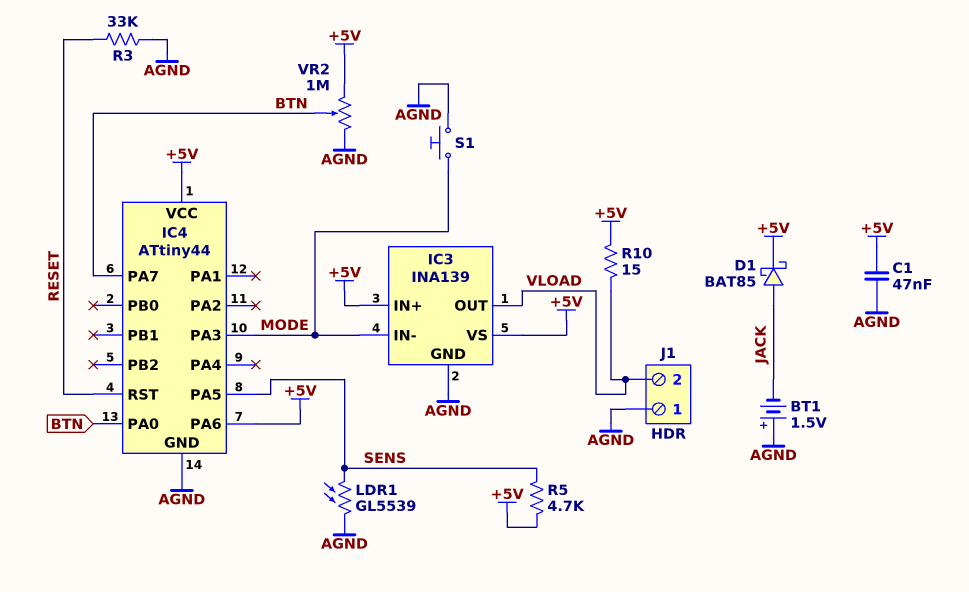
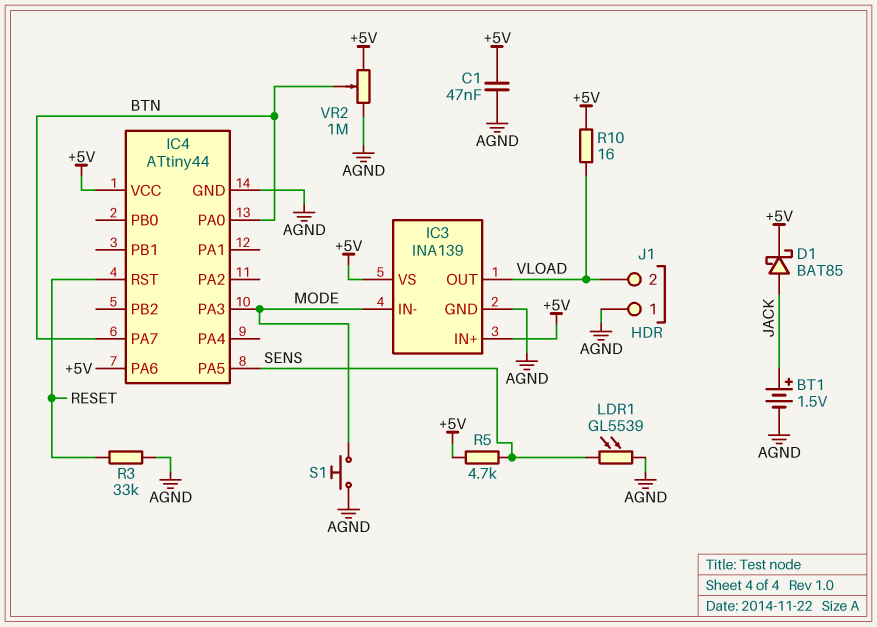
BT1: 1.5V (plus AGND, minus JACK) -> 1.5V (plus JACK, minus AGND)
R10: 15 (+5V, VLOAD) -> 16 (+5V, VLOAD)

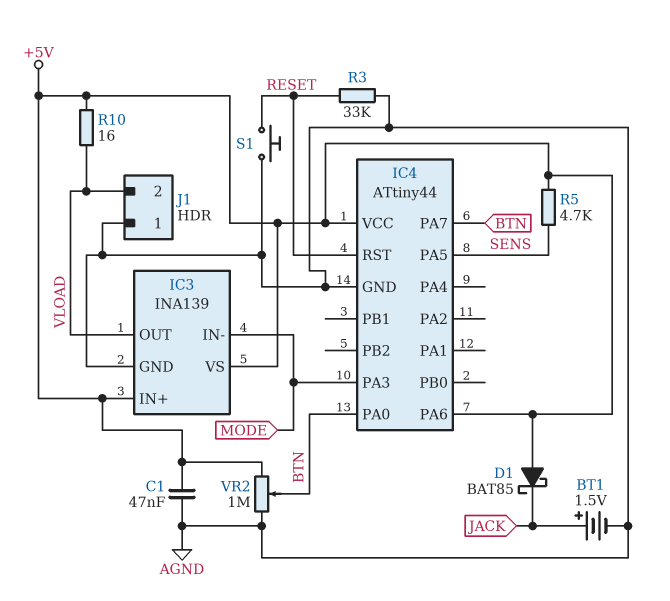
D1: schottky BAT85 (A JACK, K +5V) -> schottky BAT85 (A +5V, K JACK)
LDR1: GL5539 (AGND, SENS) -> none
S1: button (AGND, MODE) -> button (AGND, RESET)

